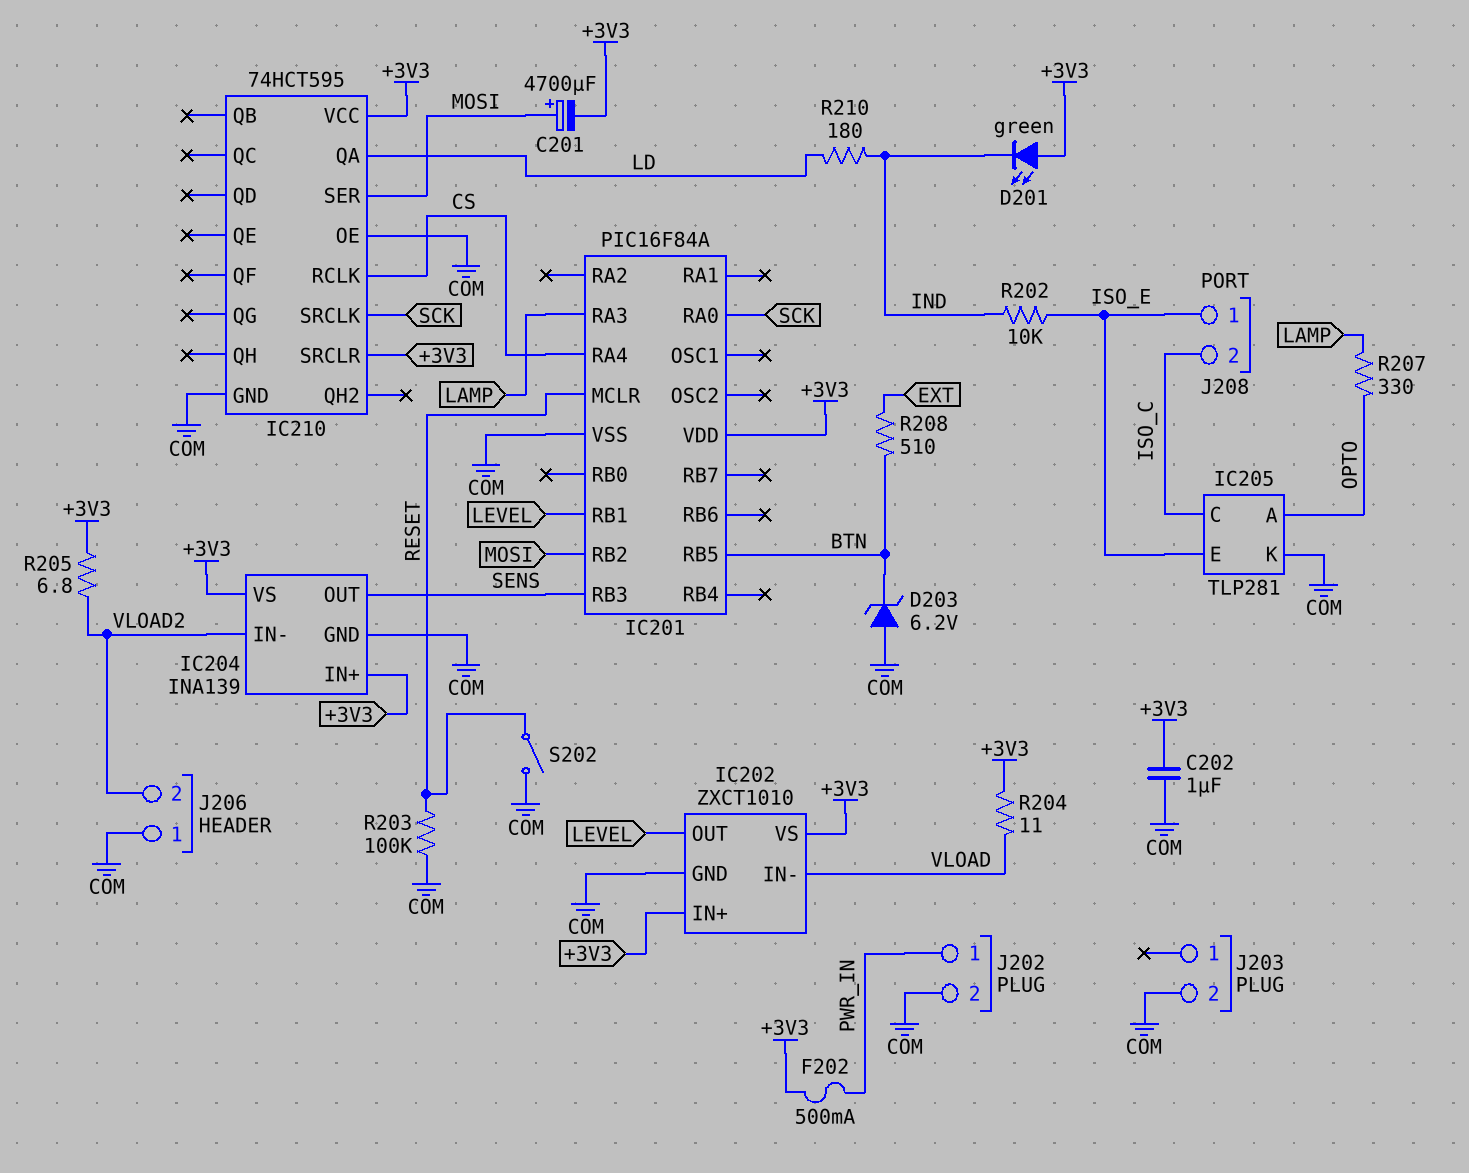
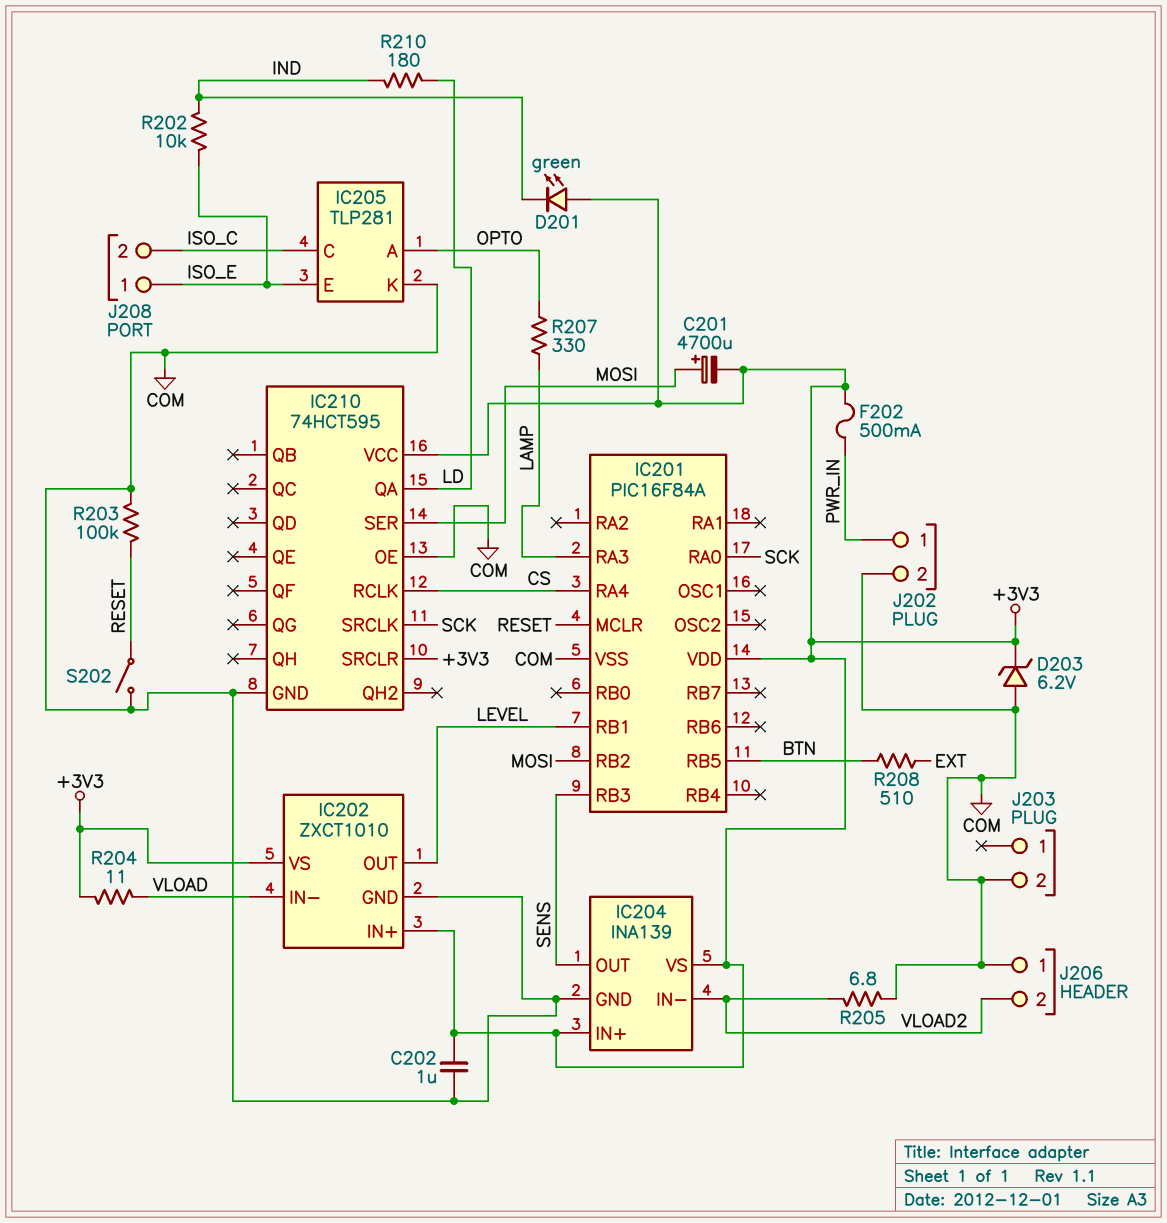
D203: zener 6.2V (A COM, K BTN) -> zener 6.2V (A COM, K +3V3)
R205: 6.8 (+3V3, VLOAD2) -> 6.8 (COM, VLOAD2)

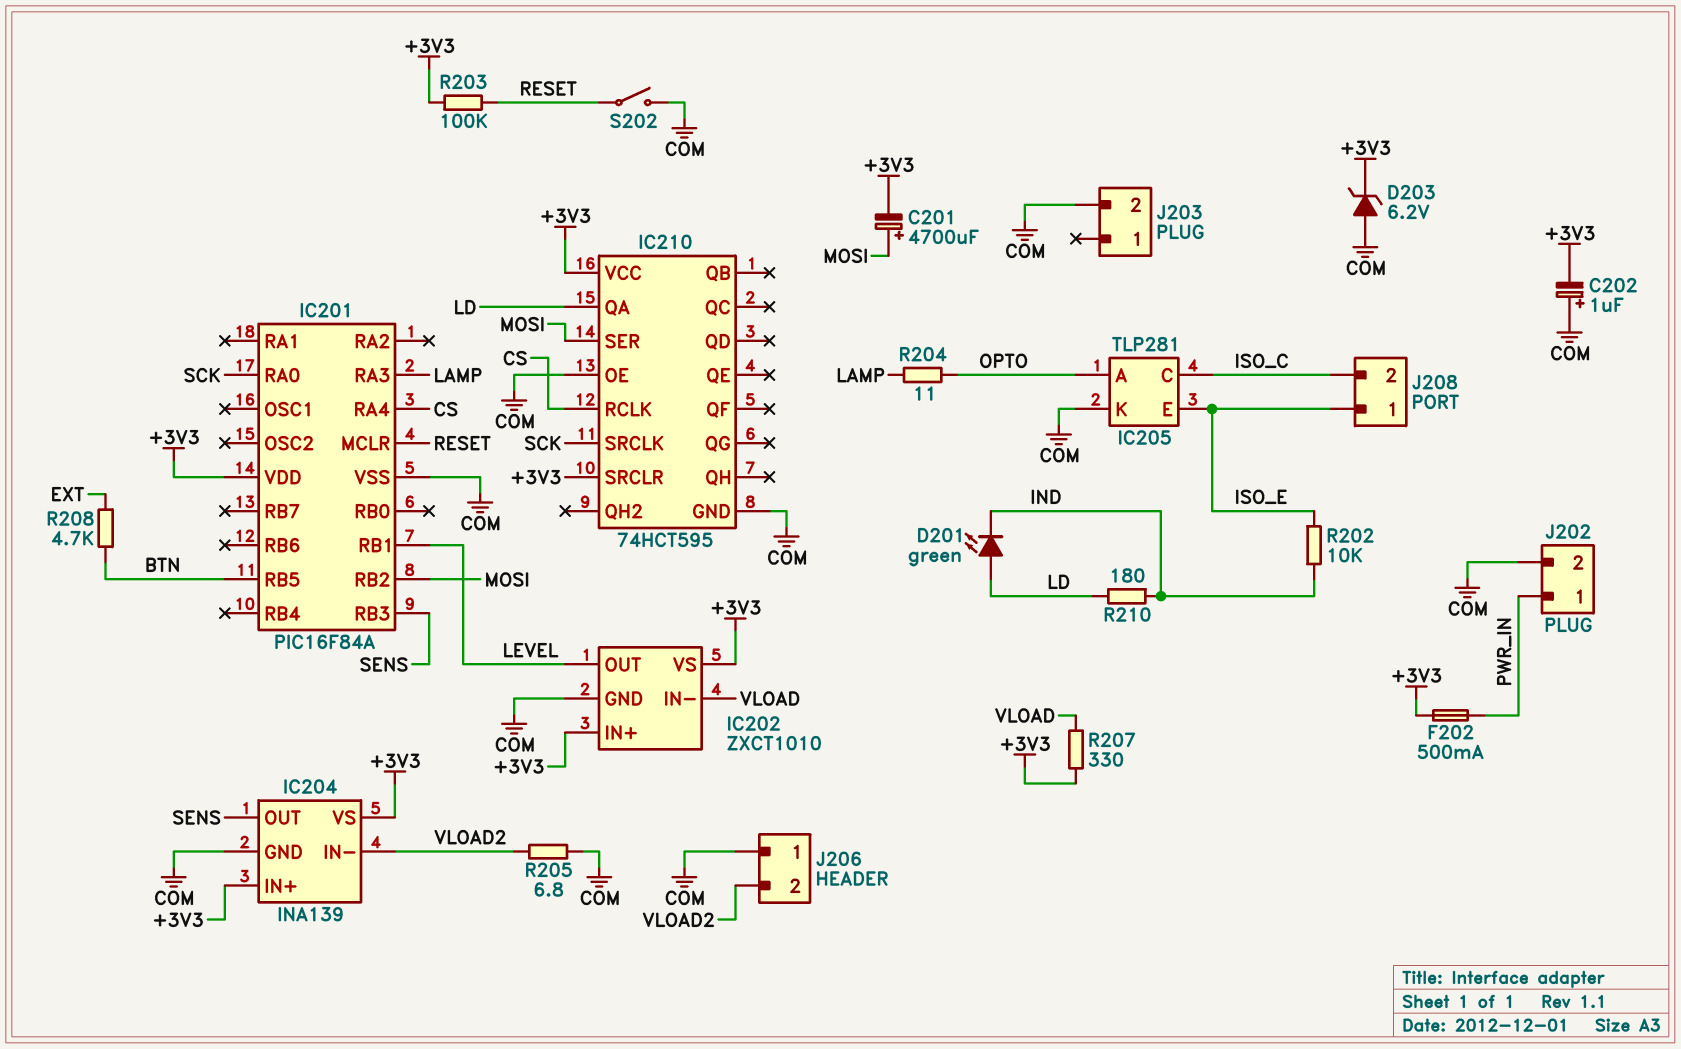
C202: 1uF (+3V3, COM) -> 1uF (plus COM, minus +3V3)
D201: LED green (A +3V3, K IND) -> LED green (A LD, K IND)
R203: 100k (COM, RESET) -> 100k (+3V3, RESET)
R204: 11 (+3V3, VLOAD) -> 11 (LAMP, OPTO)
R207: 330 (LAMP, OPTO) -> 330 (+3V3, VLOAD)
R208: 510 (BTN, EXT) -> 4.7k (BTN, EXT)

